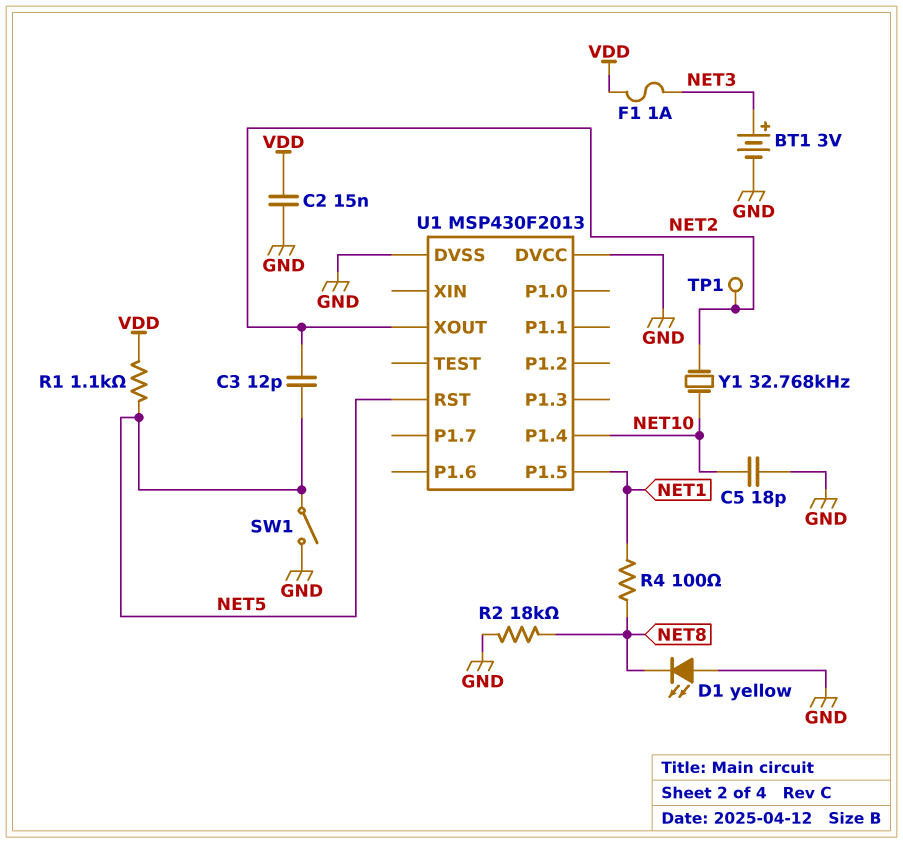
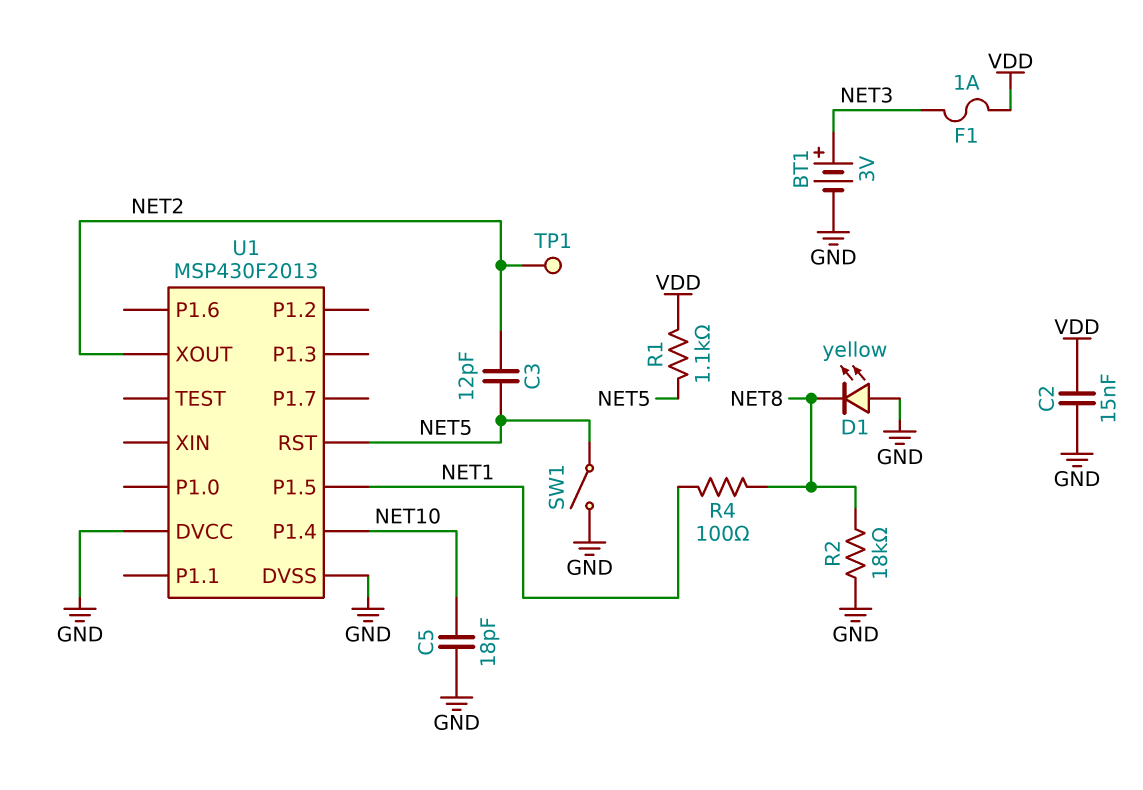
Y1: 32.768kHz (NET2, NET10) -> none

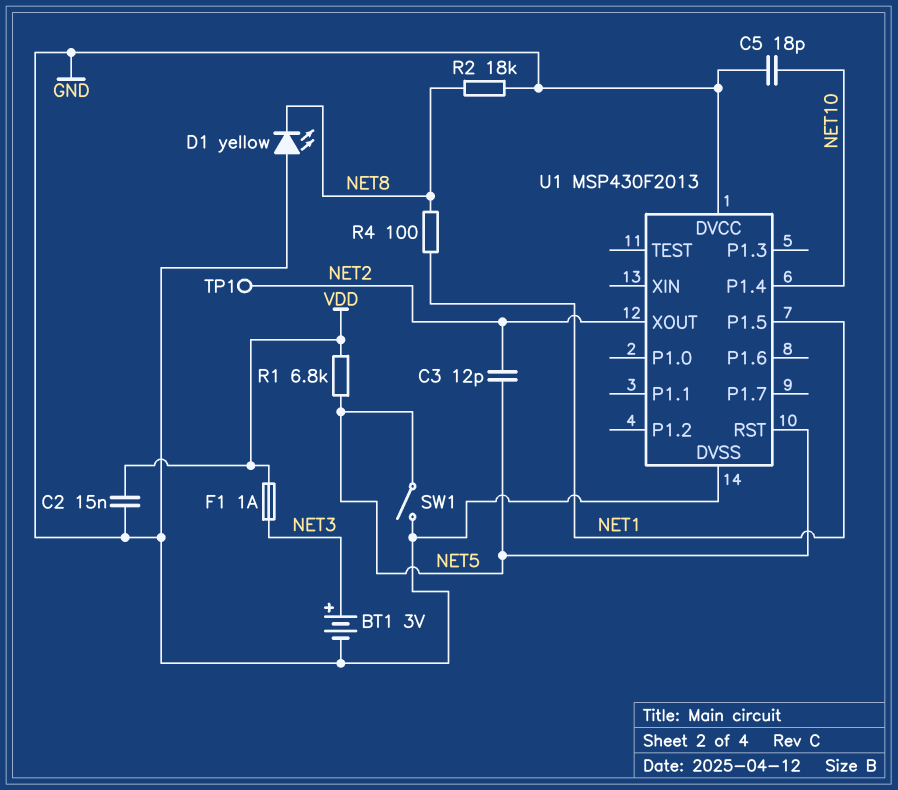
R1: 1.1k (NET5, VDD) -> 6.8k (NET5, VDD)

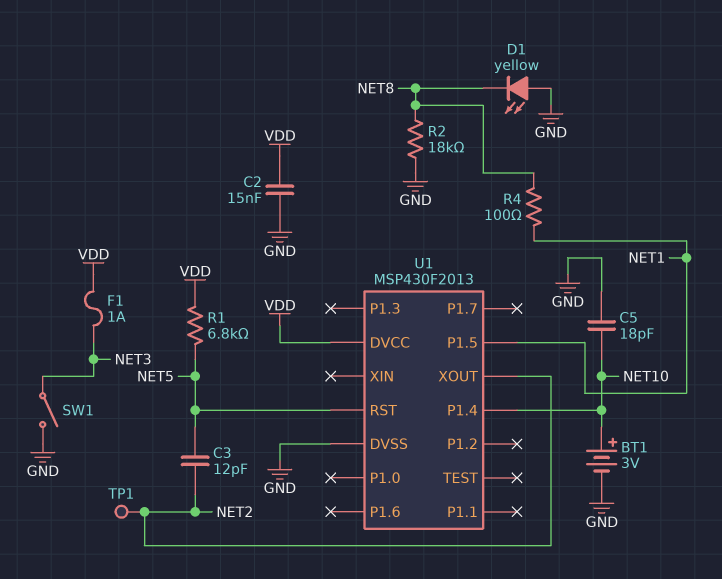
BT1: 3V (plus NET3, minus GND) -> 3V (plus NET10, minus GND)
SW1: switch (GND, NET5) -> switch (GND, NET3)
U1 pin DVCC: GND -> VDD

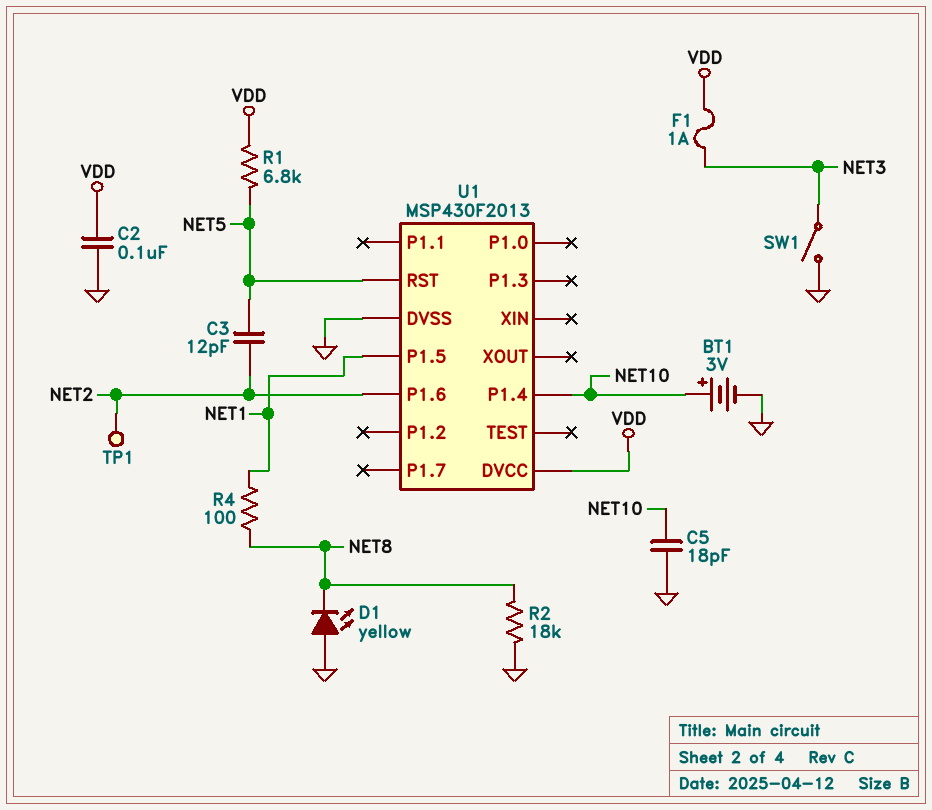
C2: 15nF (GND, VDD) -> 100nF (GND, VDD)
U1 pin P1.6: none -> NET2
U1 pin XOUT: NET2 -> none

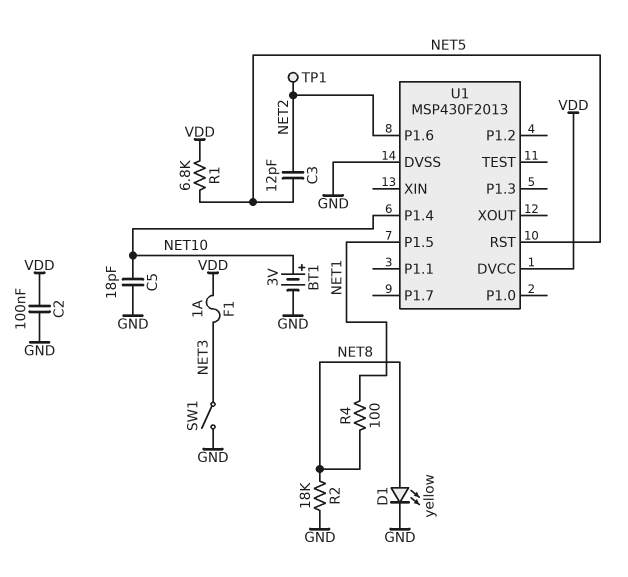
D1: LED yellow (A GND, K NET8) -> LED yellow (A NET8, K GND)

